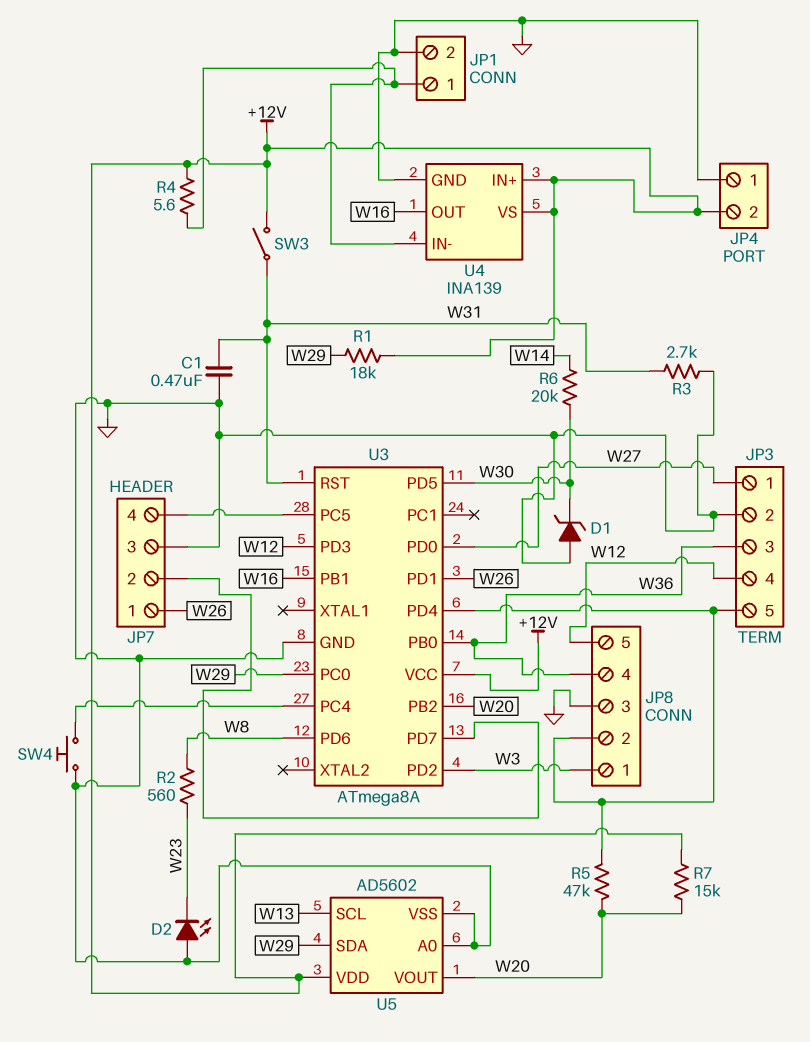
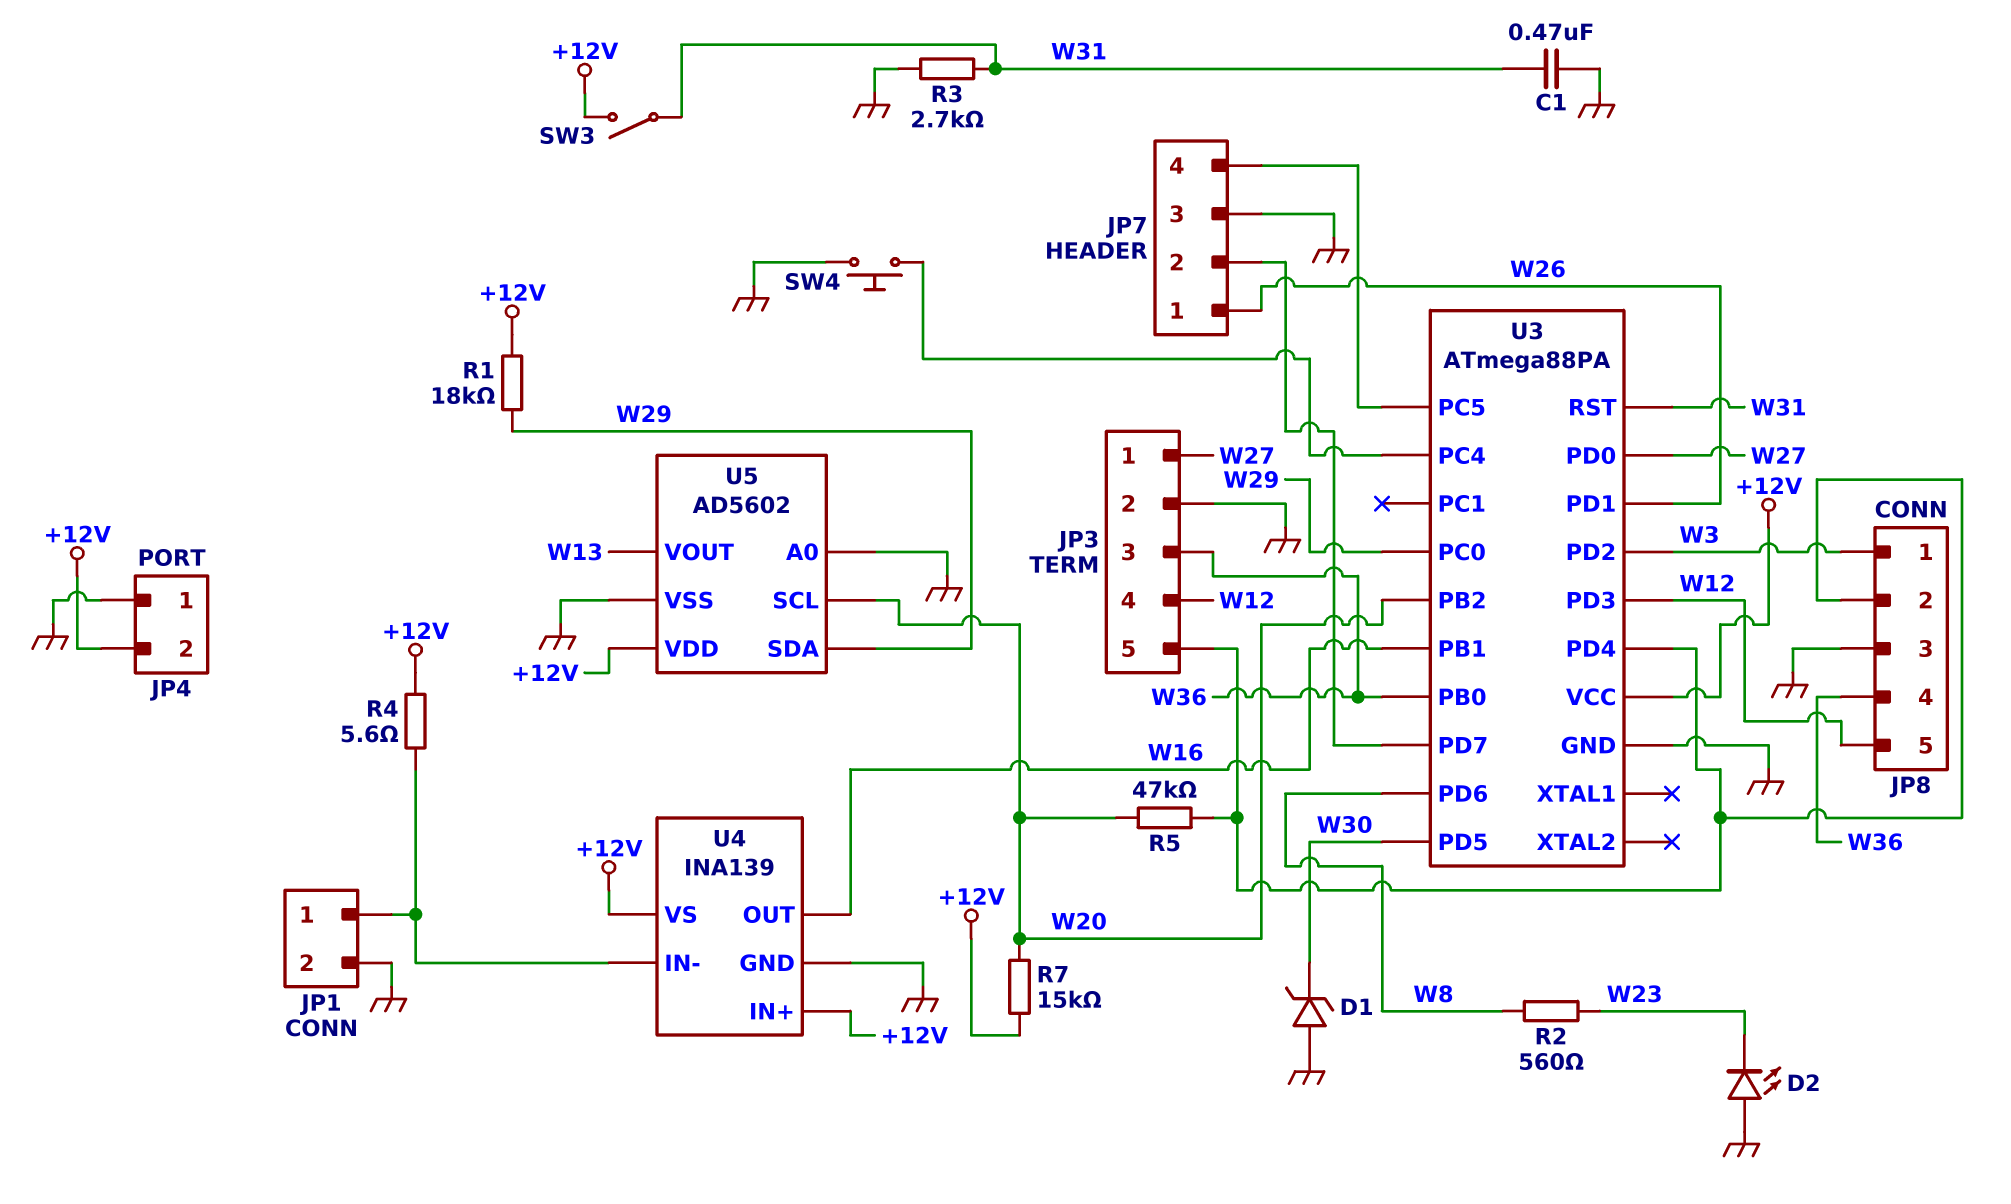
R6: 20k (W14, W30) -> none
U3: ATmega8A -> ATmega88PA
U5 pin SCL: W13 -> W20
U5 pin VOUT: W20 -> W13

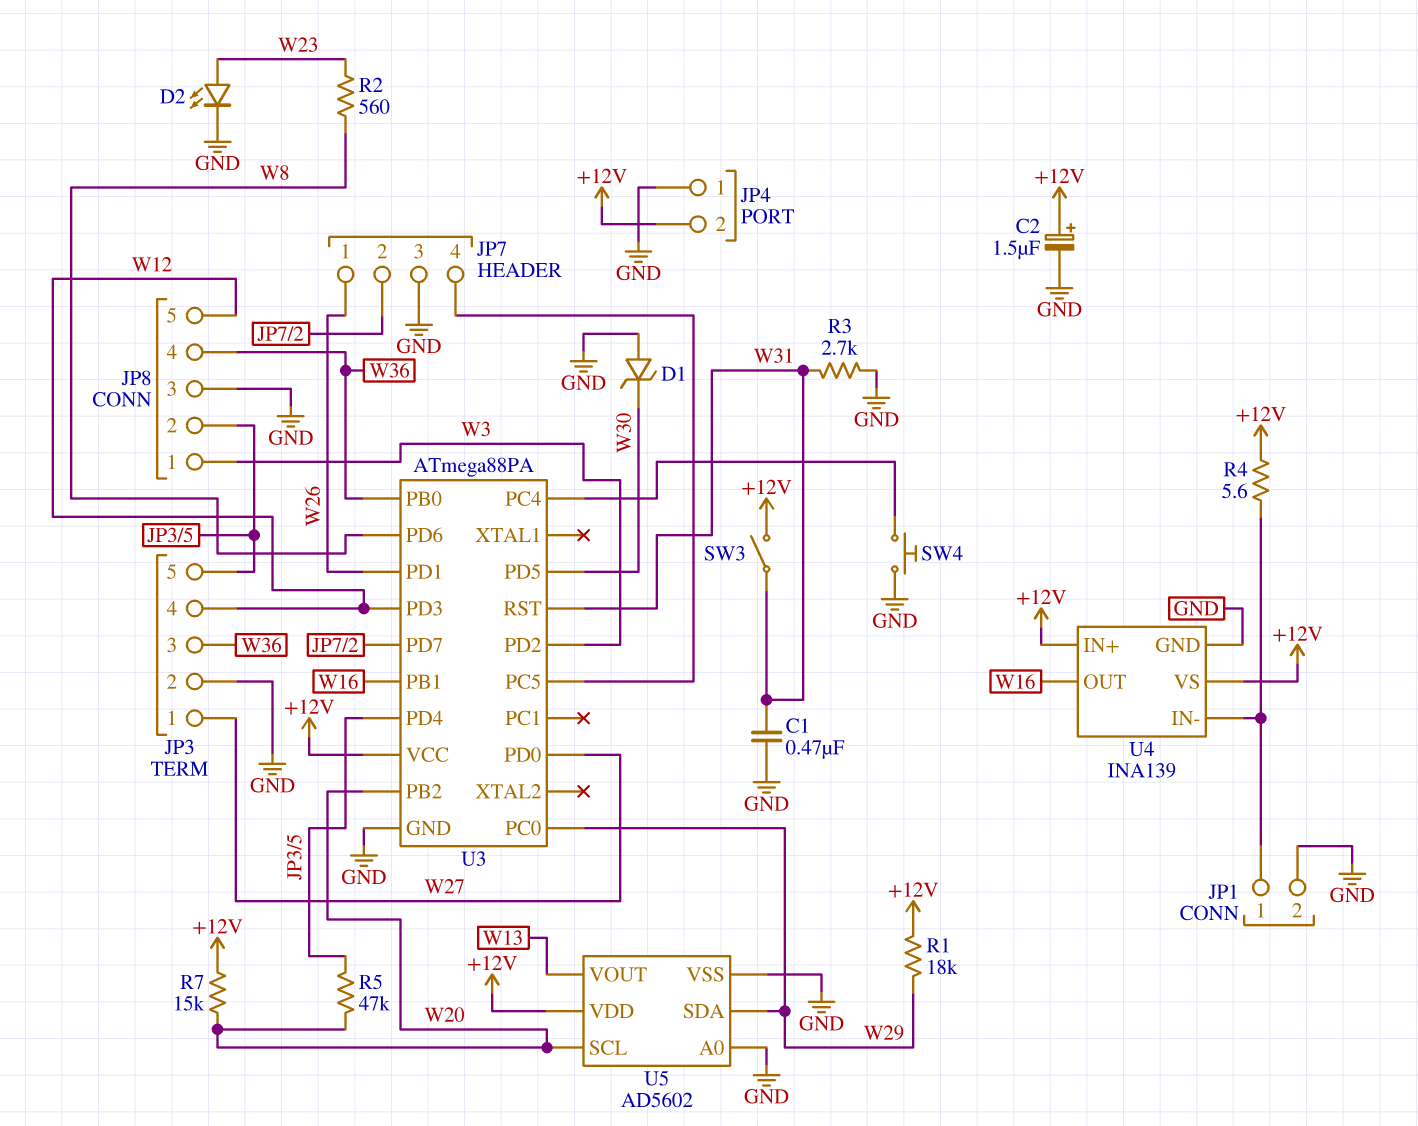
C2: none -> 1.5uF (plus +12V, minus GND)
D2: LED (A GND, K W23) -> LED (A W23, K GND)

